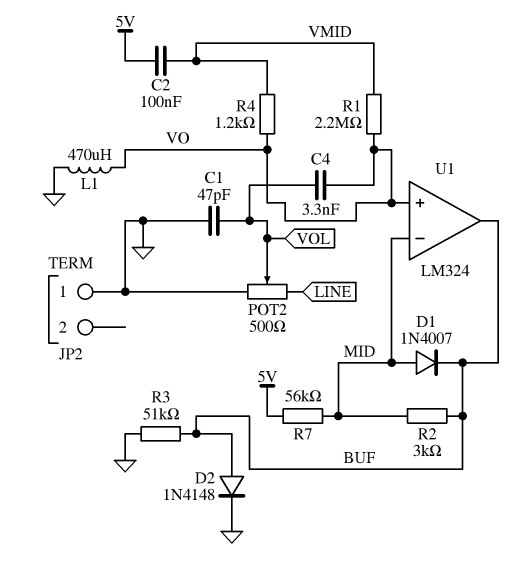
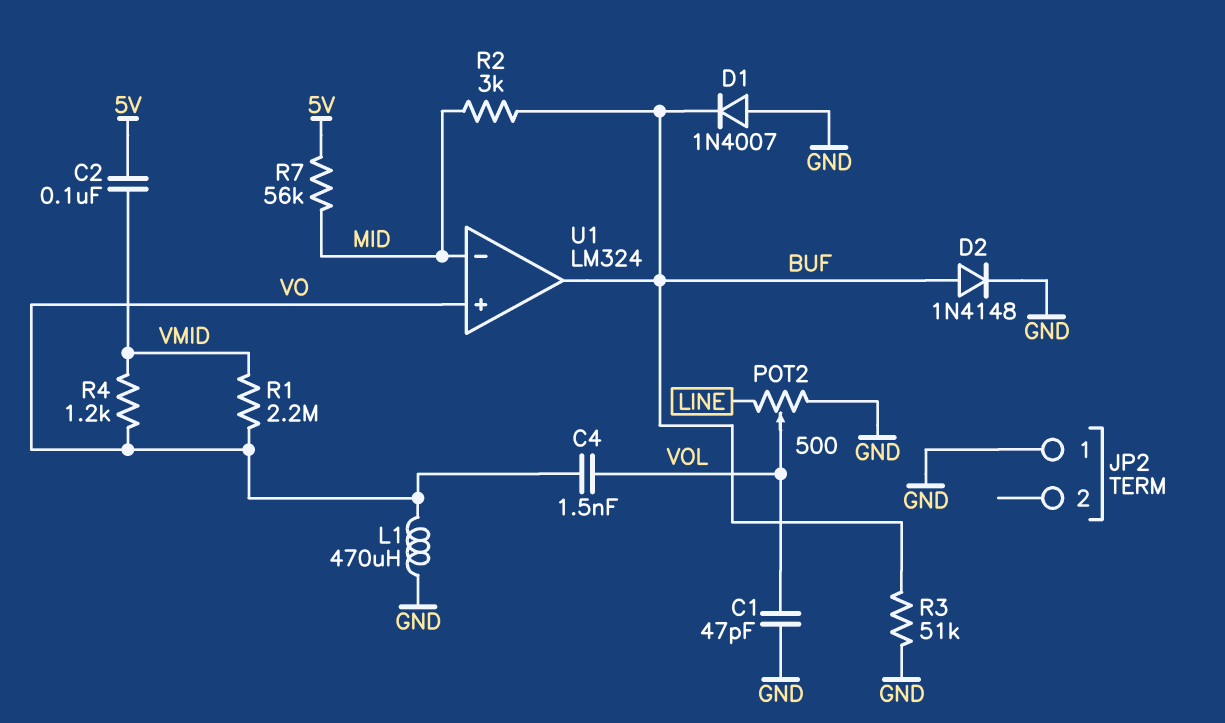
C4: 3.3nF (VO, VOL) -> 1.5nF (VO, VOL)
D1: diode 1N4007 (A MID, K BUF) -> diode 1N4007 (A GND, K BUF)

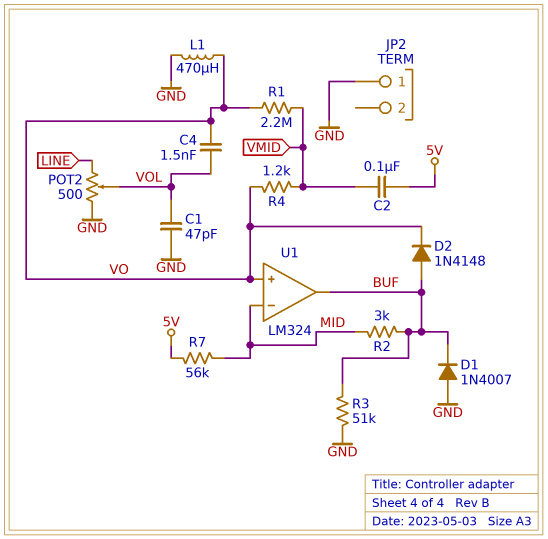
D2: diode 1N4148 (A BUF, K GND) -> diode 1N4148 (A BUF, K VO)

